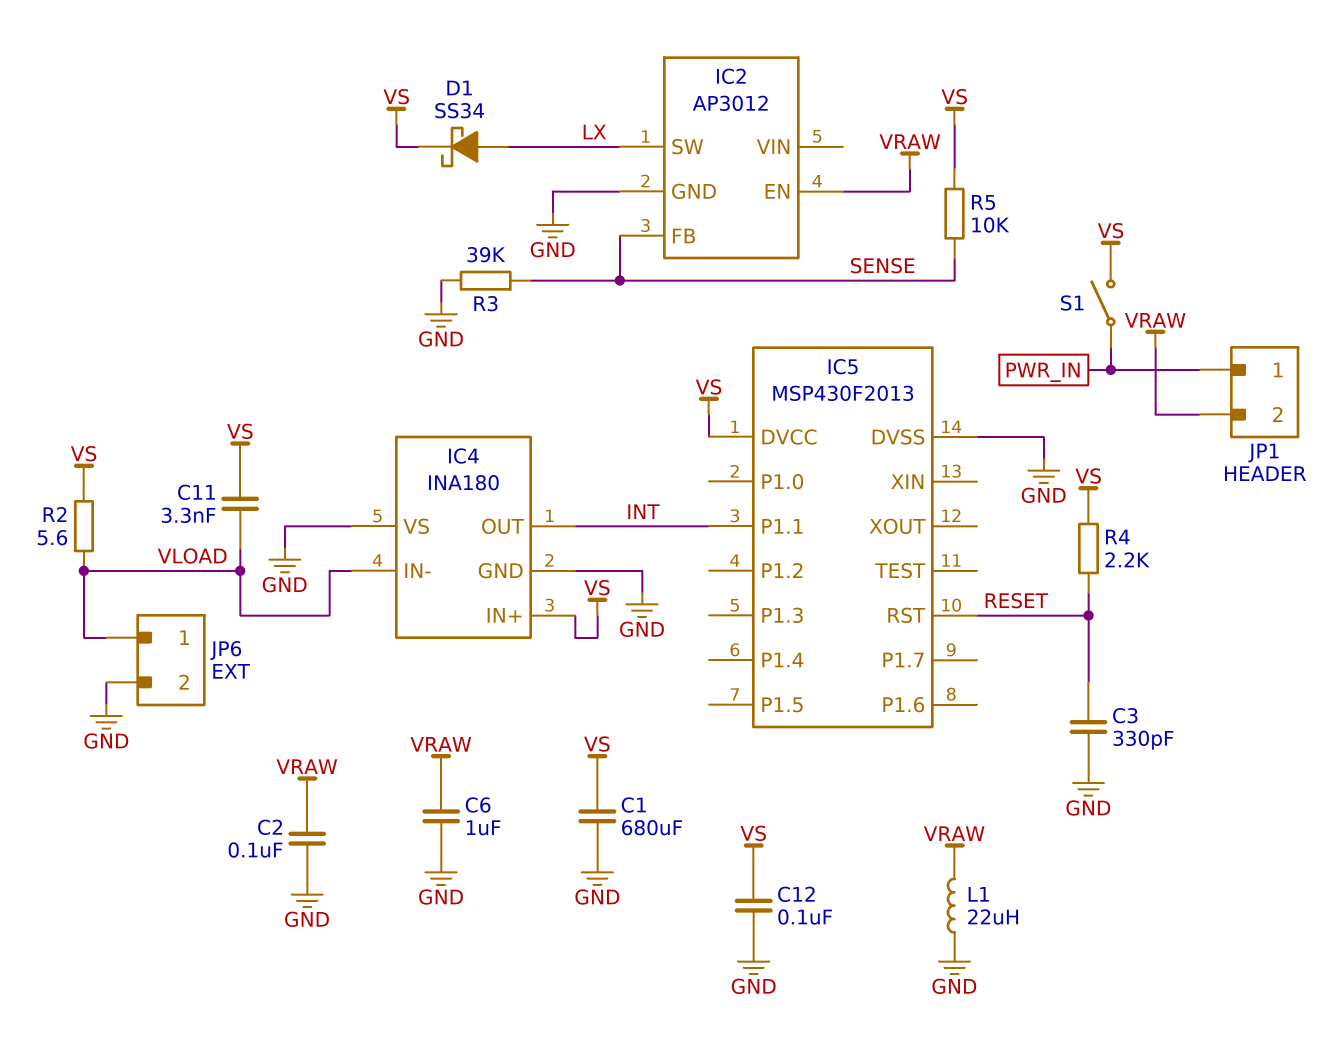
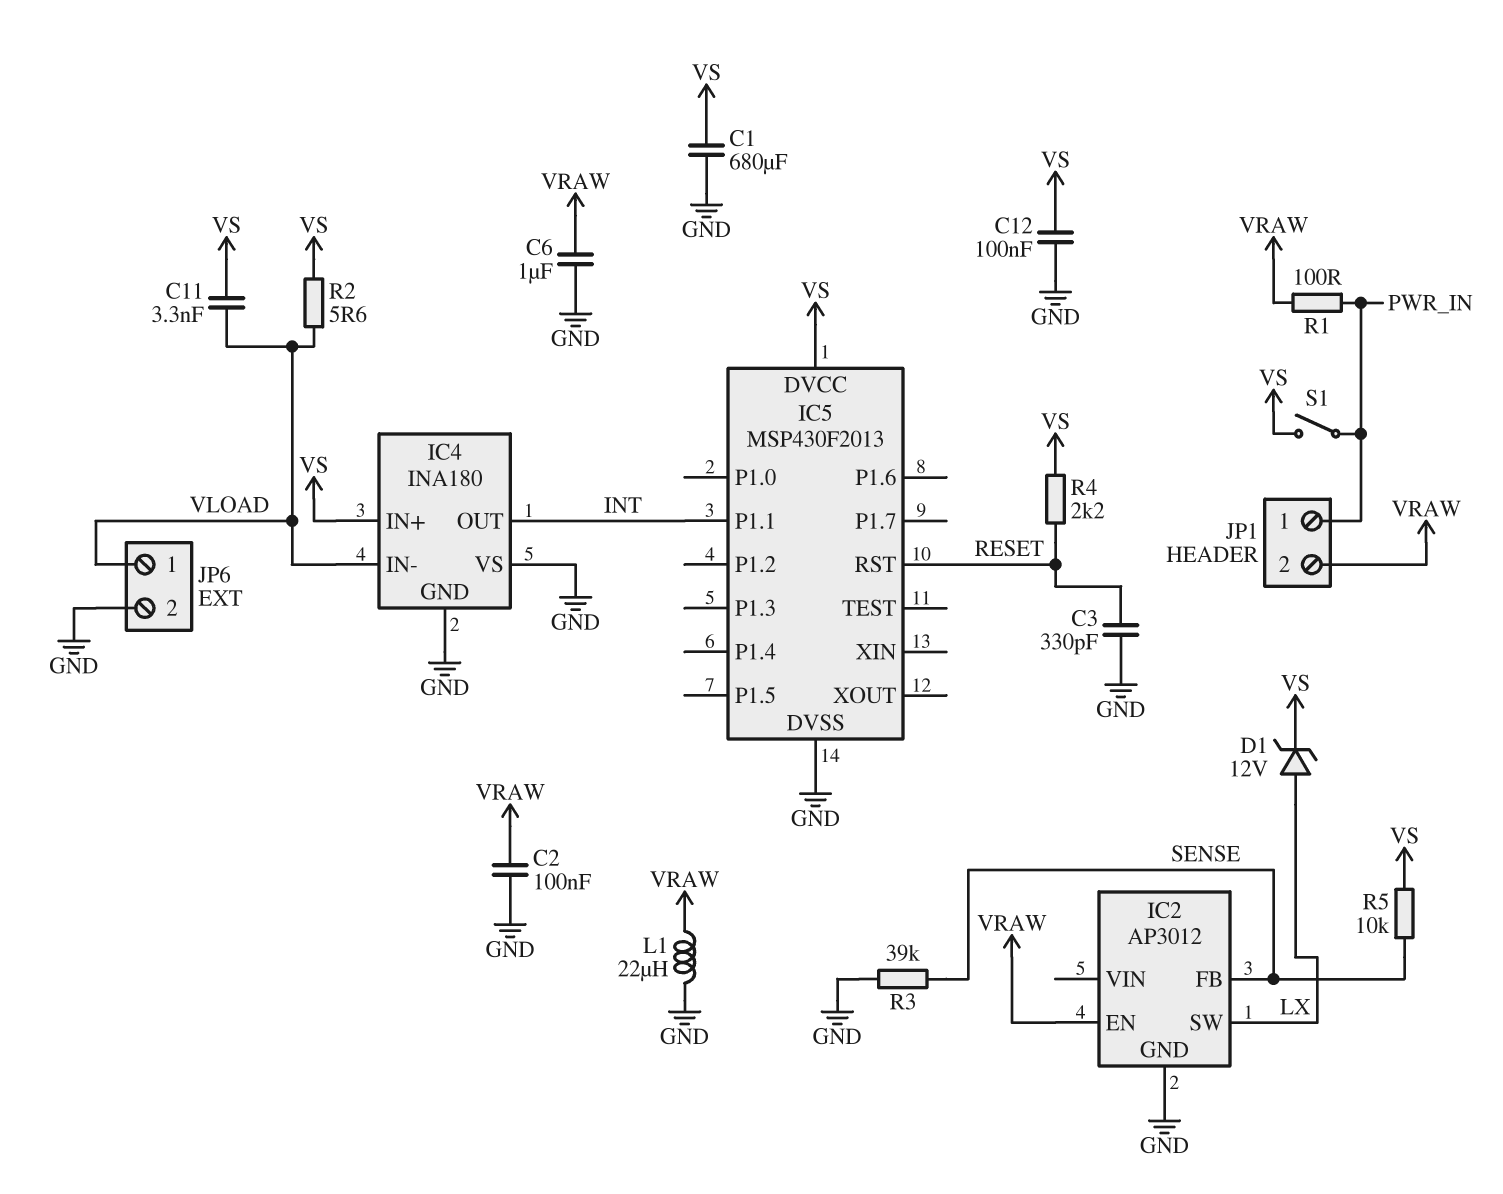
D1: schottky SS34 (A LX, K VS) -> zener 12V (A LX, K VS)
R1: none -> 100 (PWR_IN, VRAW)

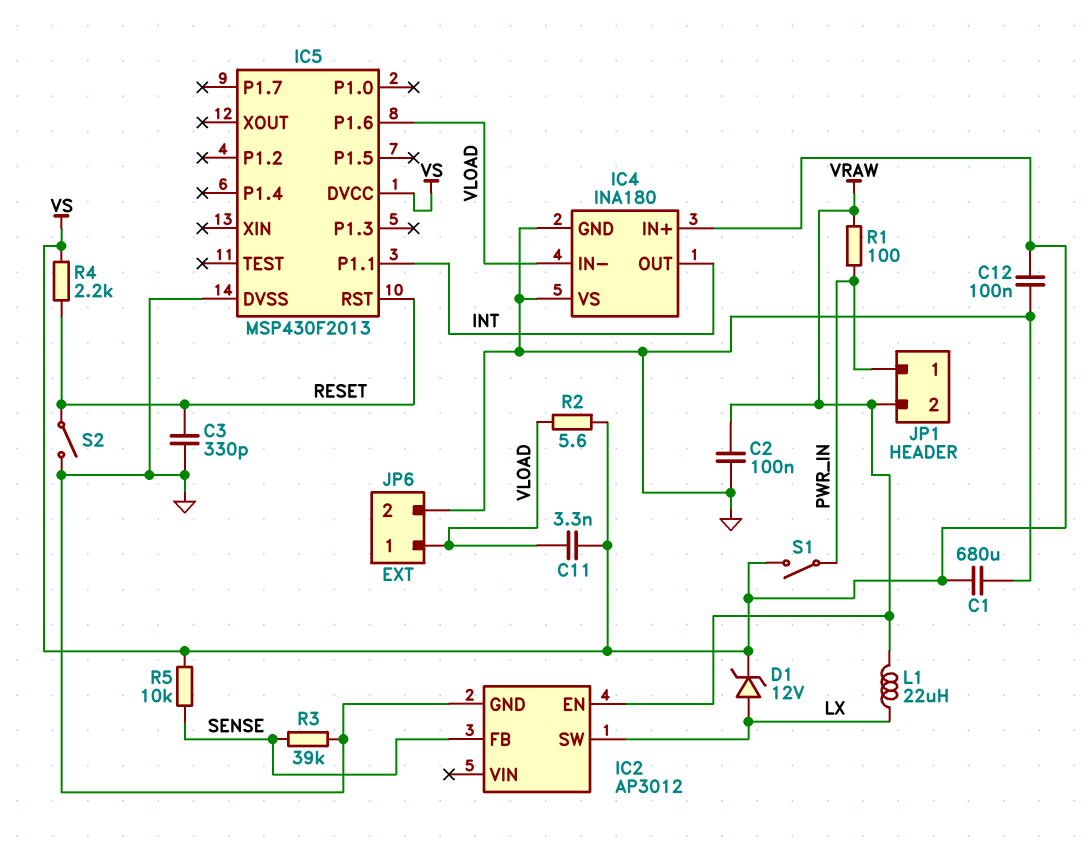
C6: 1uF (GND, VRAW) -> none
IC5 pin P1.6: none -> VLOAD
L1: 22uH (GND, VRAW) -> 22uH (LX, VRAW)
S2: none -> switch (GND, RESET)

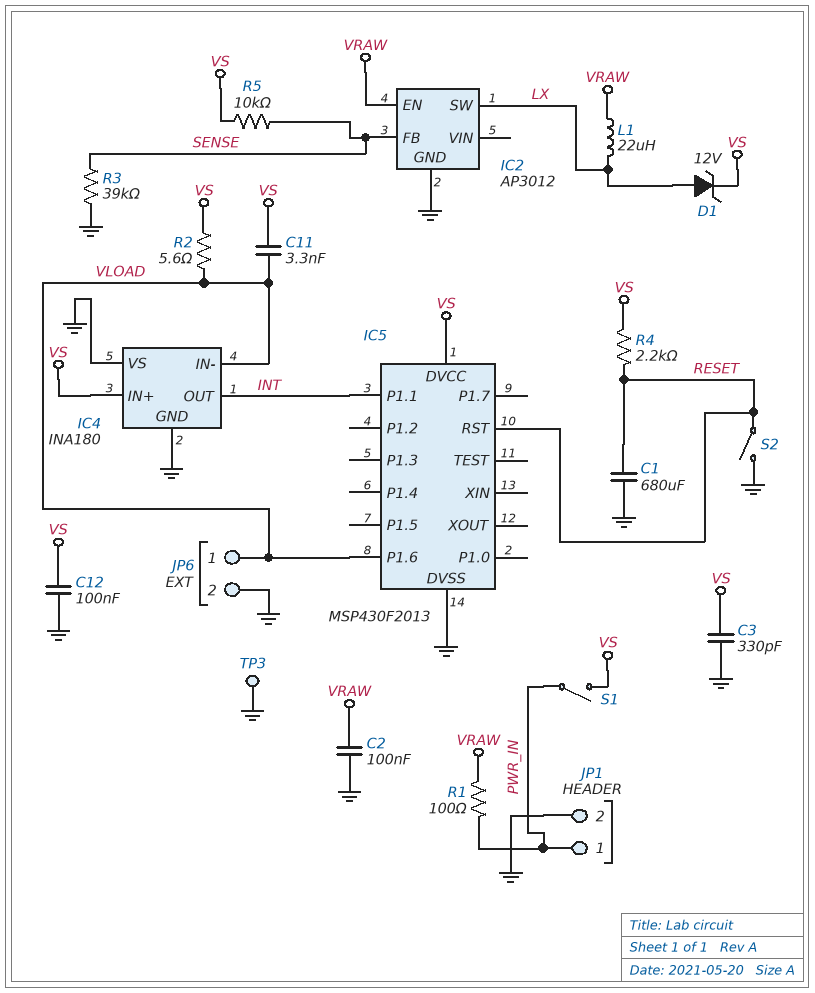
C1: 680uF (GND, VS) -> 680uF (GND, RESET)
C3: 330pF (GND, RESET) -> 330pF (GND, VS)
JP1 pin 2: VRAW -> GND
TP3: none -> test point (GND)

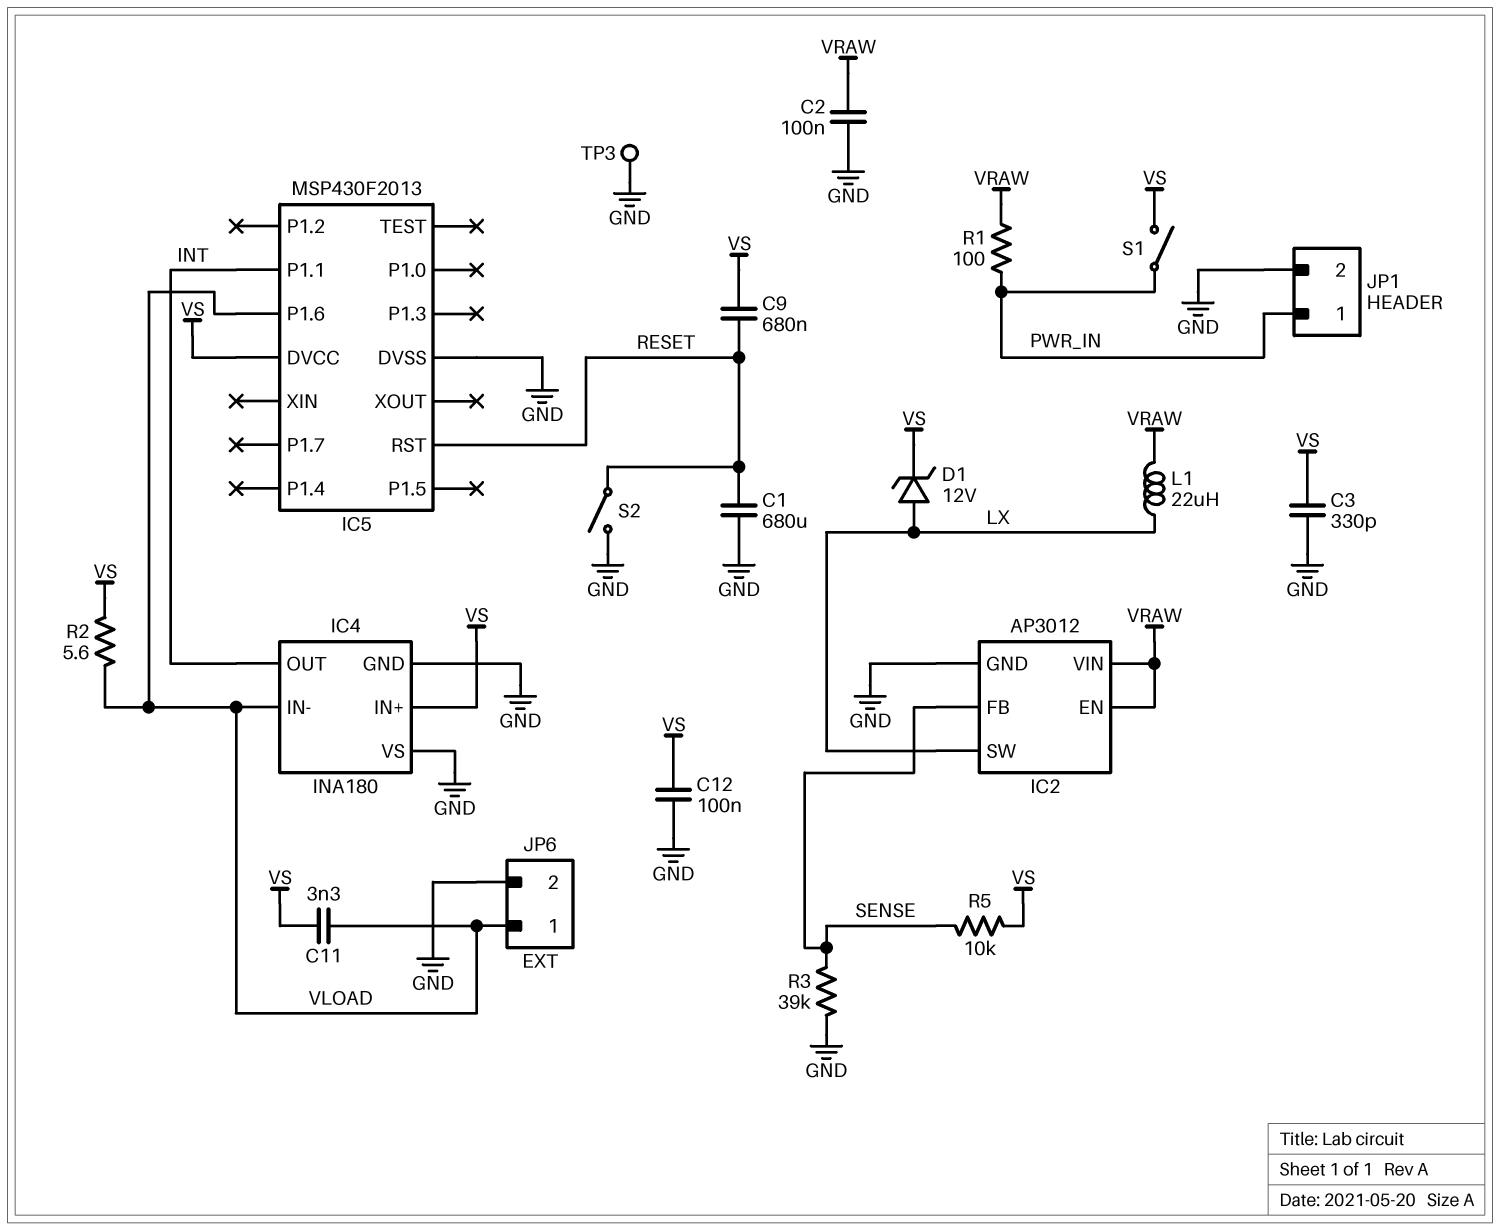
C9: none -> 680nF (RESET, VS)
IC2 pin VIN: none -> VRAW
R4: 2.2k (RESET, VS) -> none

